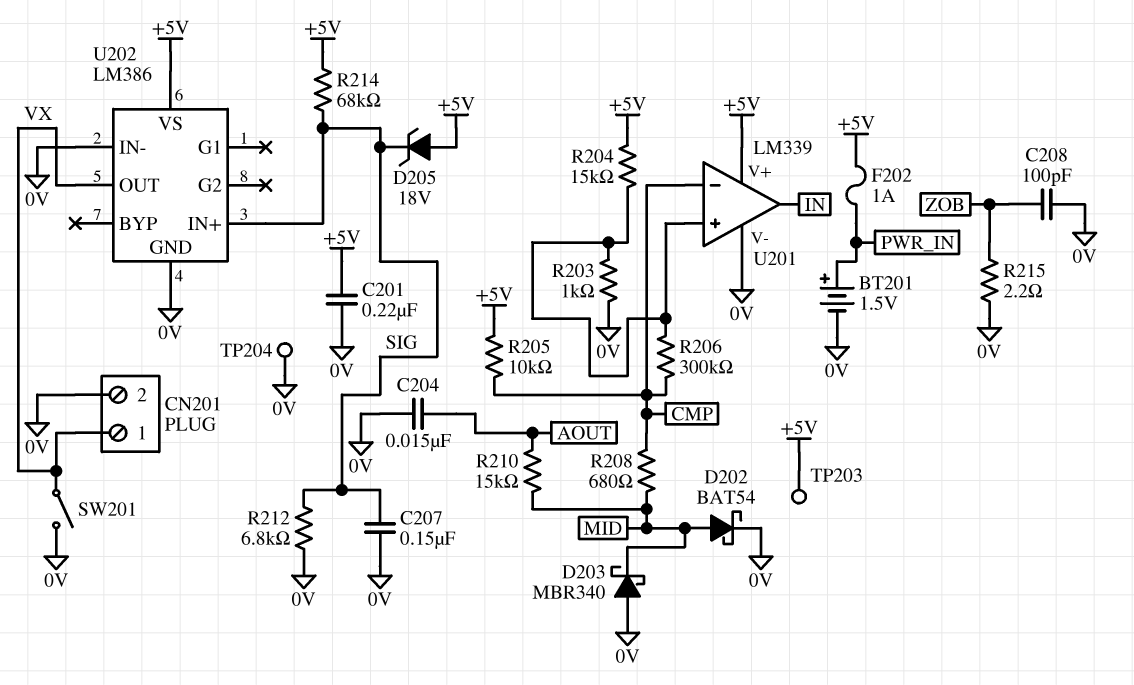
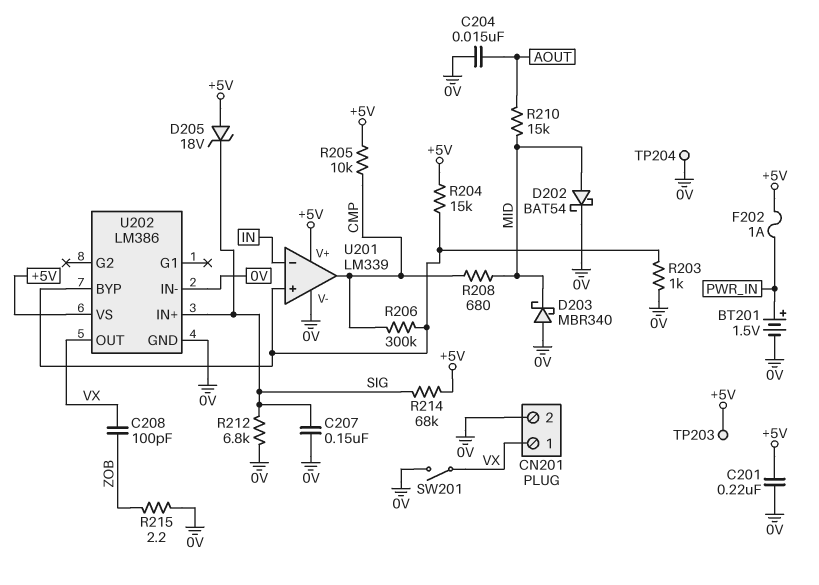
C208: 100pF (0V, ZOB) -> 100pF (VX, ZOB)
U201 pin in-: CMP -> IN
U201 pin out: IN -> CMP
U202 pin BYP: none -> U201/in+

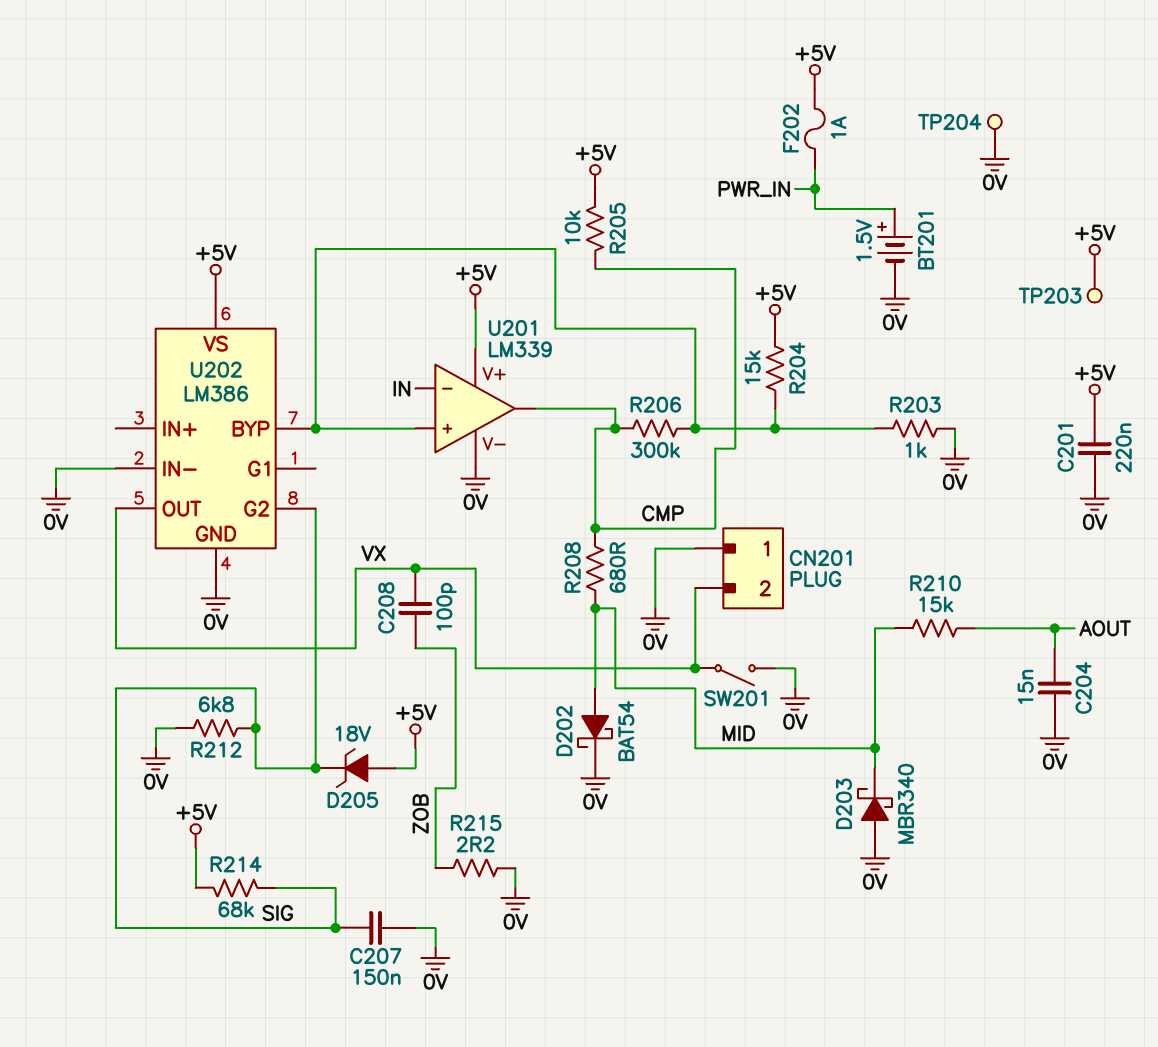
CN201 pin 1: VX -> 0V
CN201 pin 2: 0V -> VX
U202 pin G2: none -> SIG
U202 pin IN+: SIG -> none

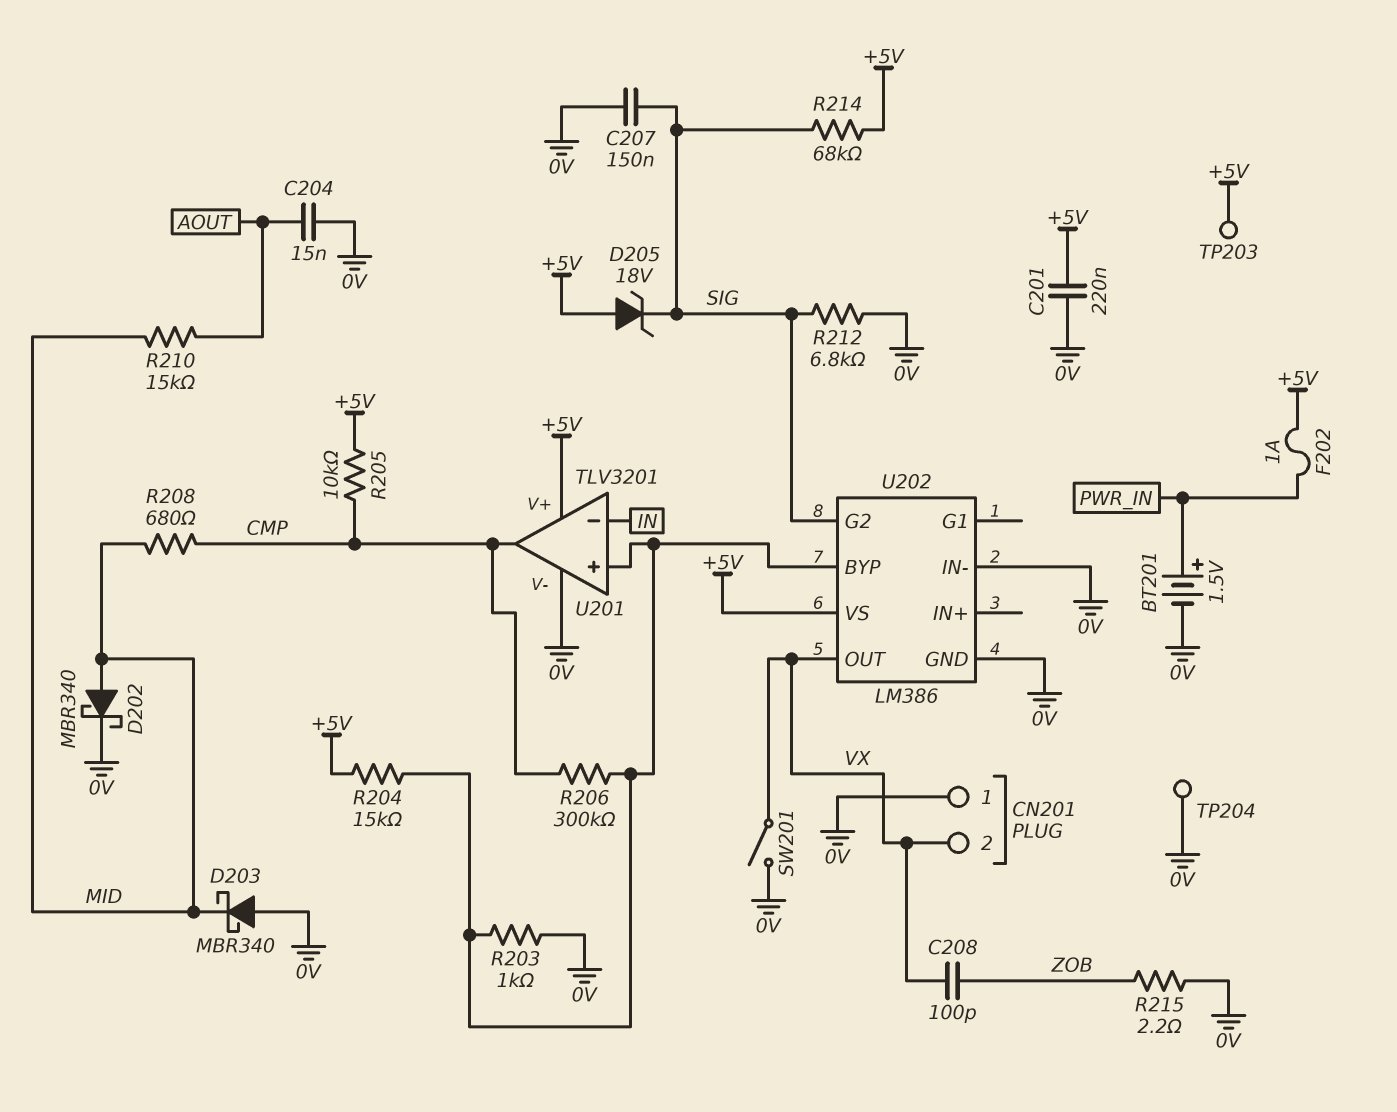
D202: schottky BAT54 (A MID, K 0V) -> schottky MBR340 (A MID, K 0V)
U201: LM339 -> TLV3201

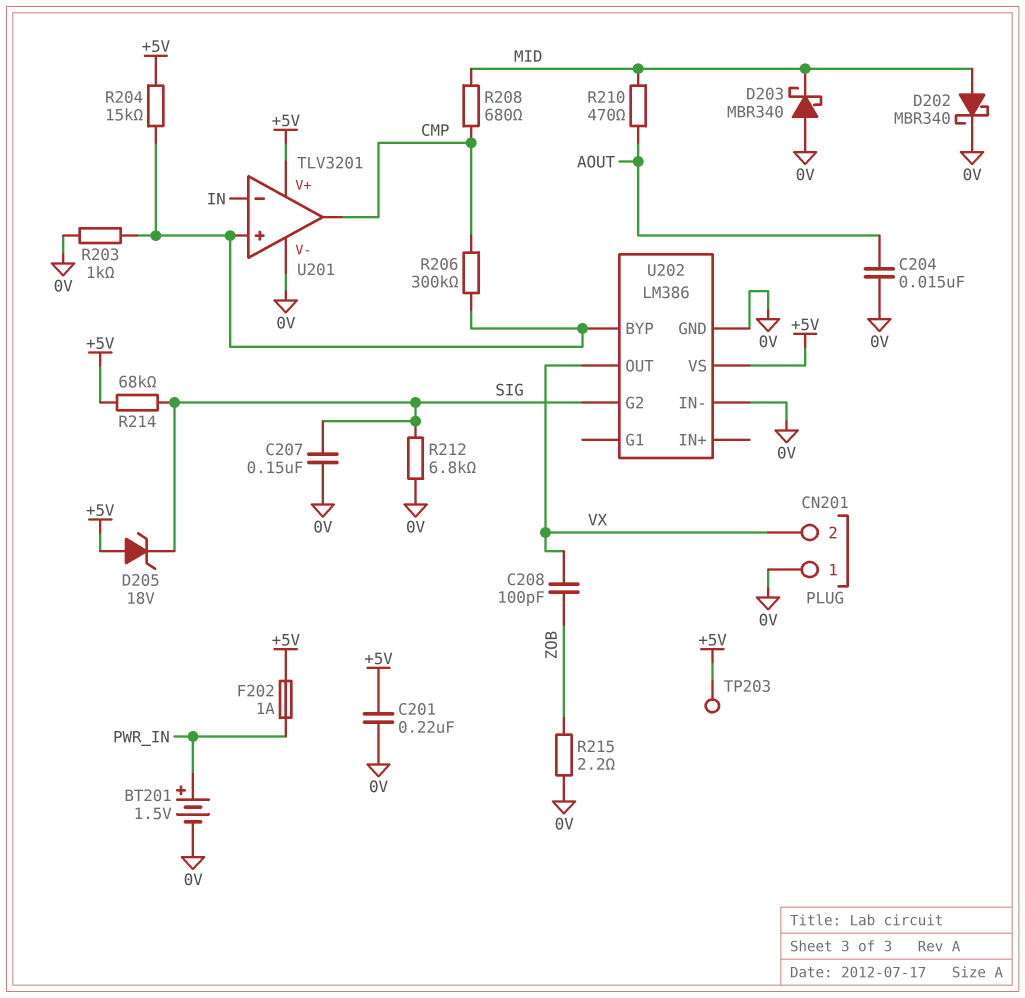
R205: 10k (+5V, CMP) -> none
R210: 15k (AOUT, MID) -> 470 (AOUT, MID)
SW201: switch (0V, VX) -> none
TP204: test point (0V) -> none

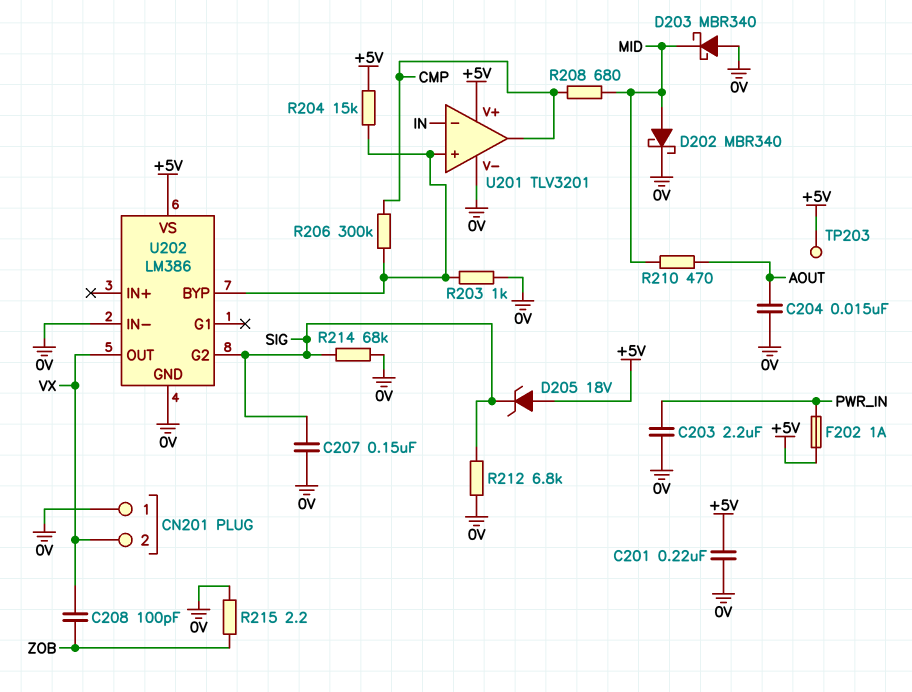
BT201: 1.5V (plus PWR_IN, minus 0V) -> none
C203: none -> 2.2uF (0V, PWR_IN)
R214: 68k (+5V, SIG) -> 68k (0V, SIG)

